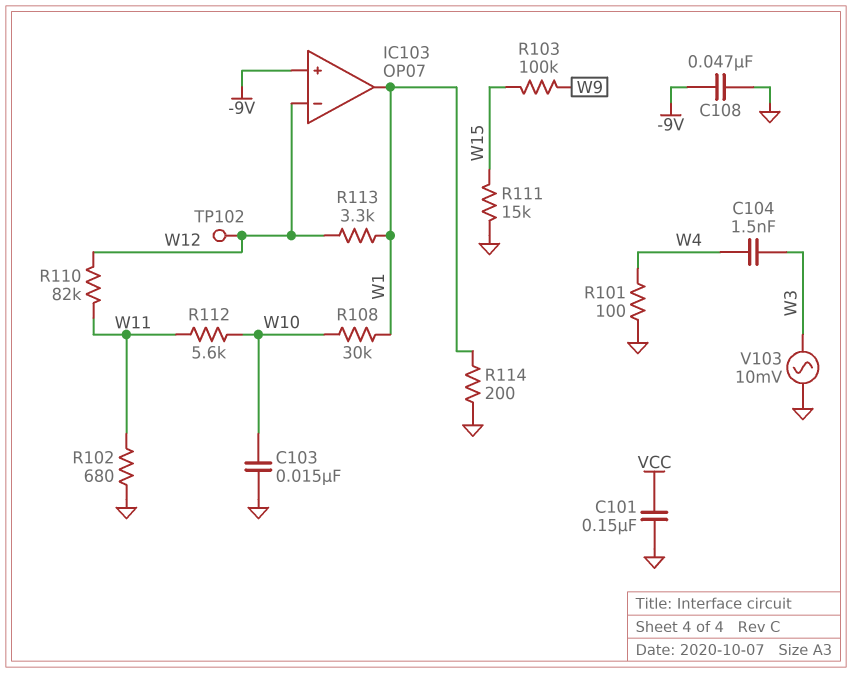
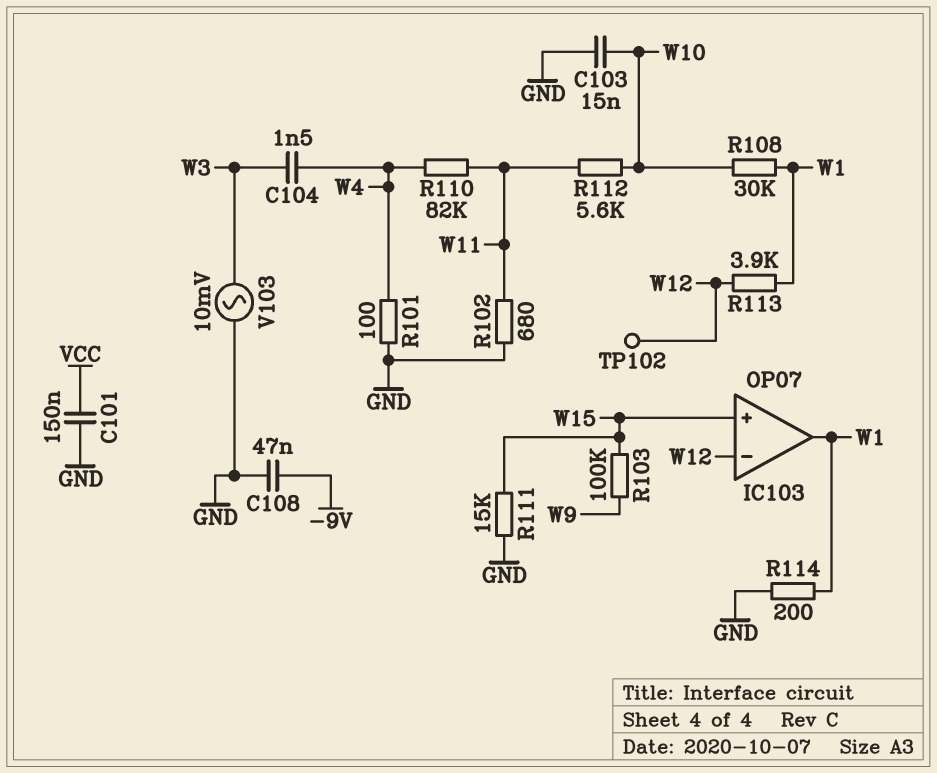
IC103 pin in+: -9V -> W15
R110: 82k (W11, W12) -> 82k (W4, W11)
R113: 3.3k (W1, W12) -> 3.9k (W1, W12)

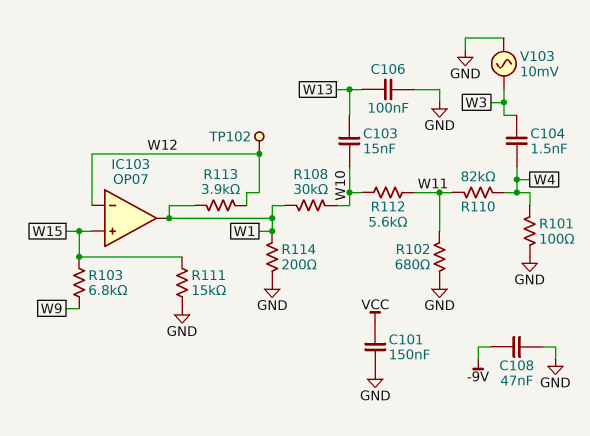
C103: 15nF (GND, W10) -> 15nF (W10, W13)
C106: none -> 100nF (GND, W13)
R103: 100k (W9, W15) -> 6.8k (W9, W15)

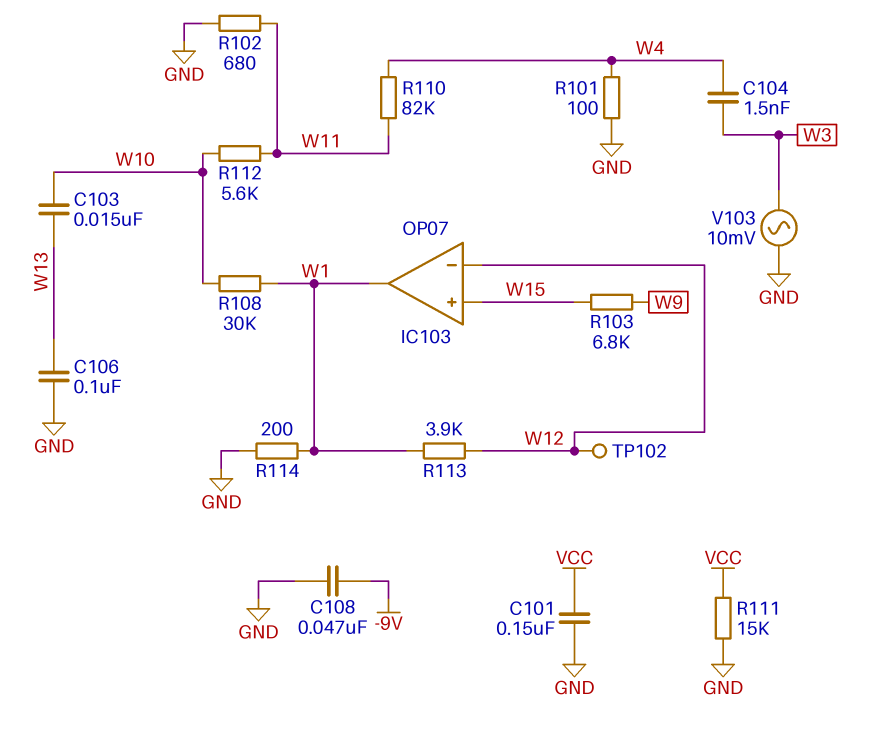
R111: 15k (GND, W15) -> 15k (GND, VCC)

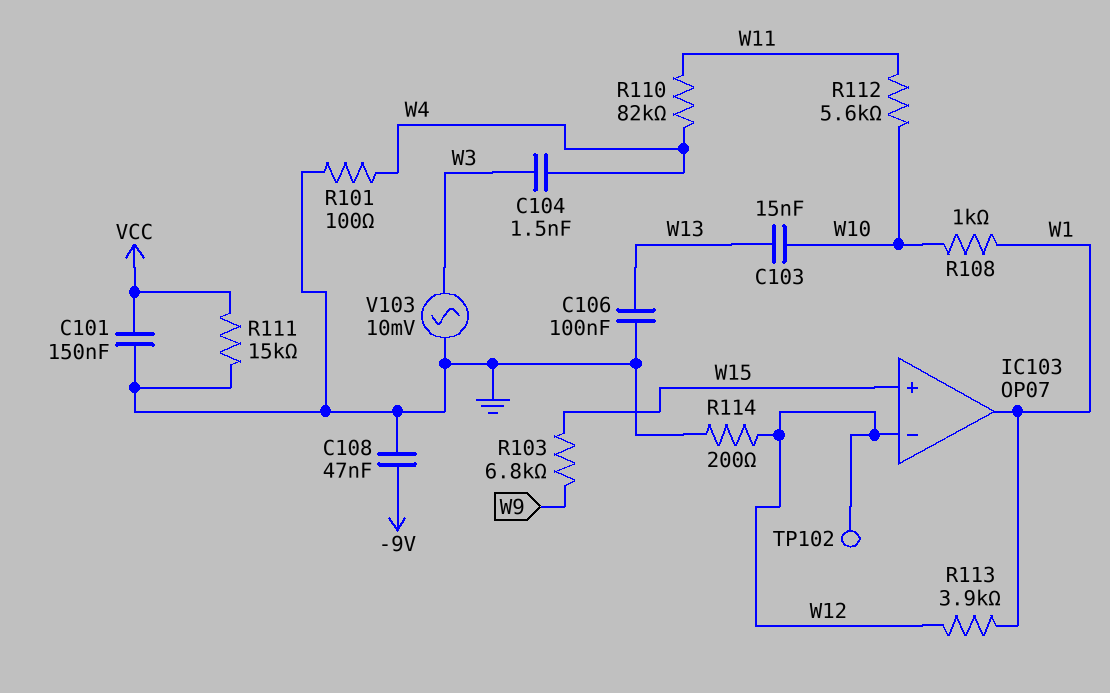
R102: 680 (GND, W11) -> none
R108: 30k (W1, W10) -> 1k (W1, W10)
R114: 200 (GND, W1) -> 200 (GND, W12)

